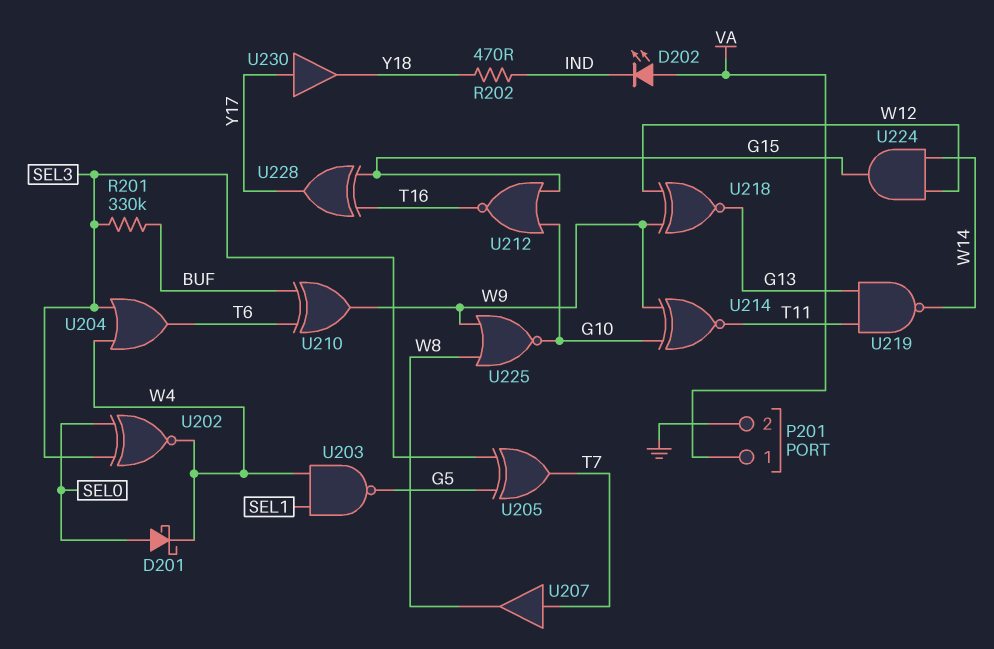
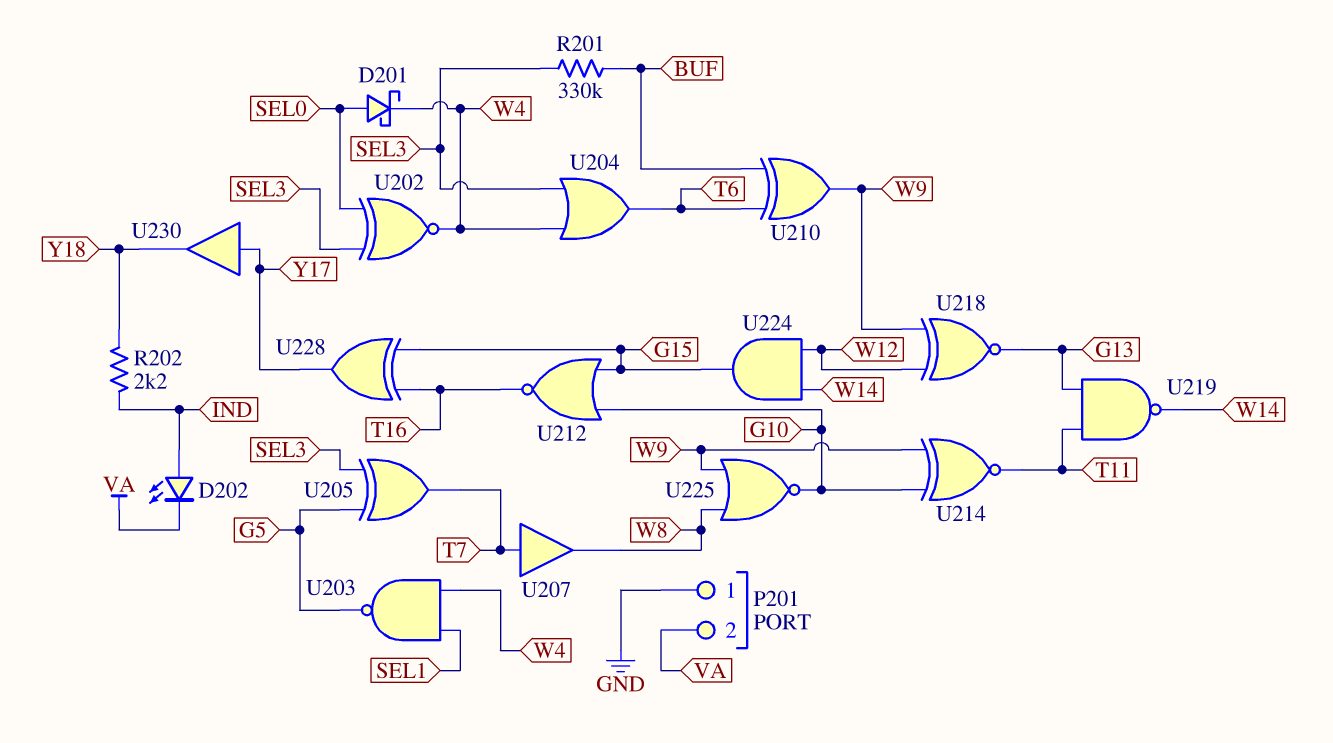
D202: LED (A VA, K IND) -> LED (A IND, K VA)
P201 pin 1: VA -> GND
P201 pin 2: GND -> VA
R202: 470 (IND, Y18) -> 2.2k (IND, Y18)

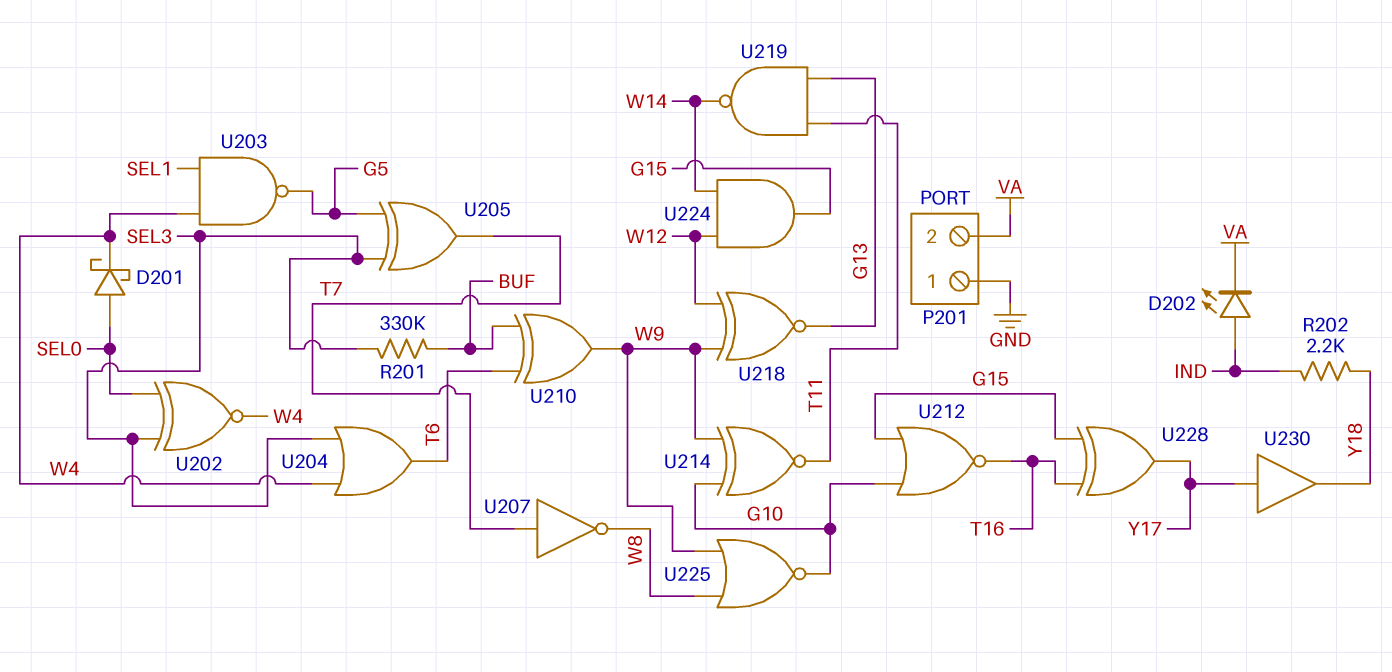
U207: buffer (in T7, out W8) -> NOT (in T7, out W8)

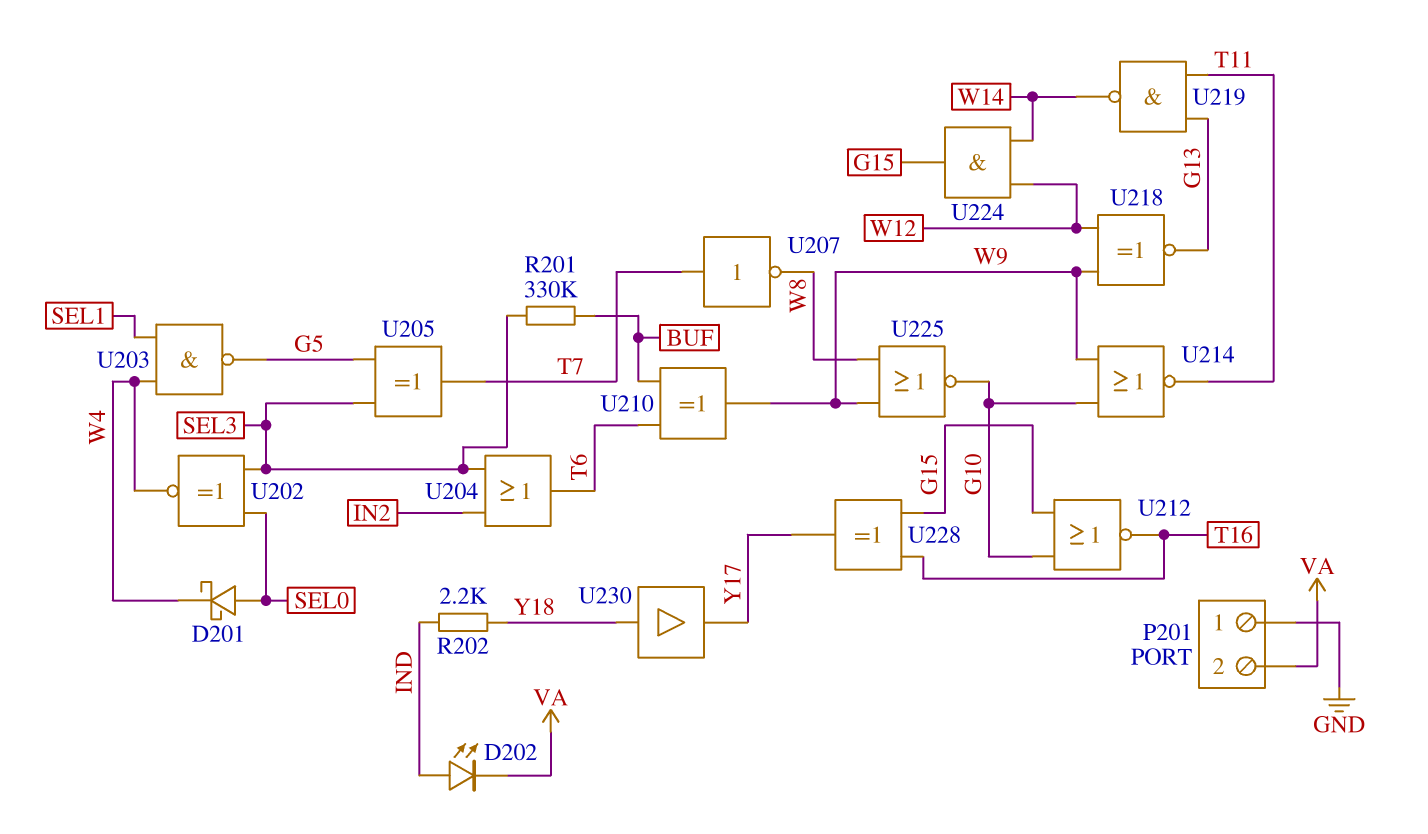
U204: OR (in SEL3, in W4, out T6) -> OR (in IN2, in SEL3, out T6)
U214: XNOR (in G10, in W9, out T11) -> NOR (in G10, in W9, out T11)
U230: buffer (in Y17, out Y18) -> buffer (in Y18, out Y17)

